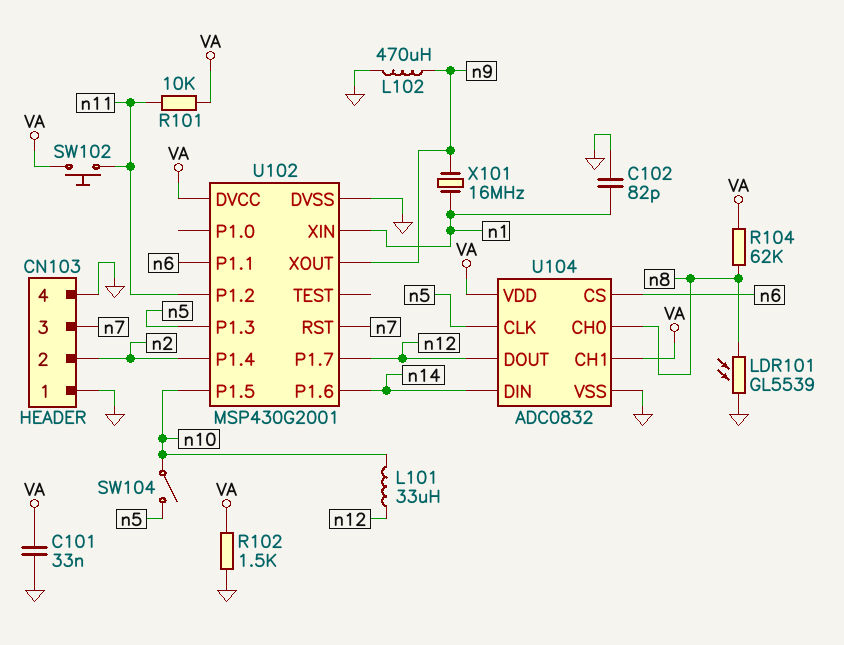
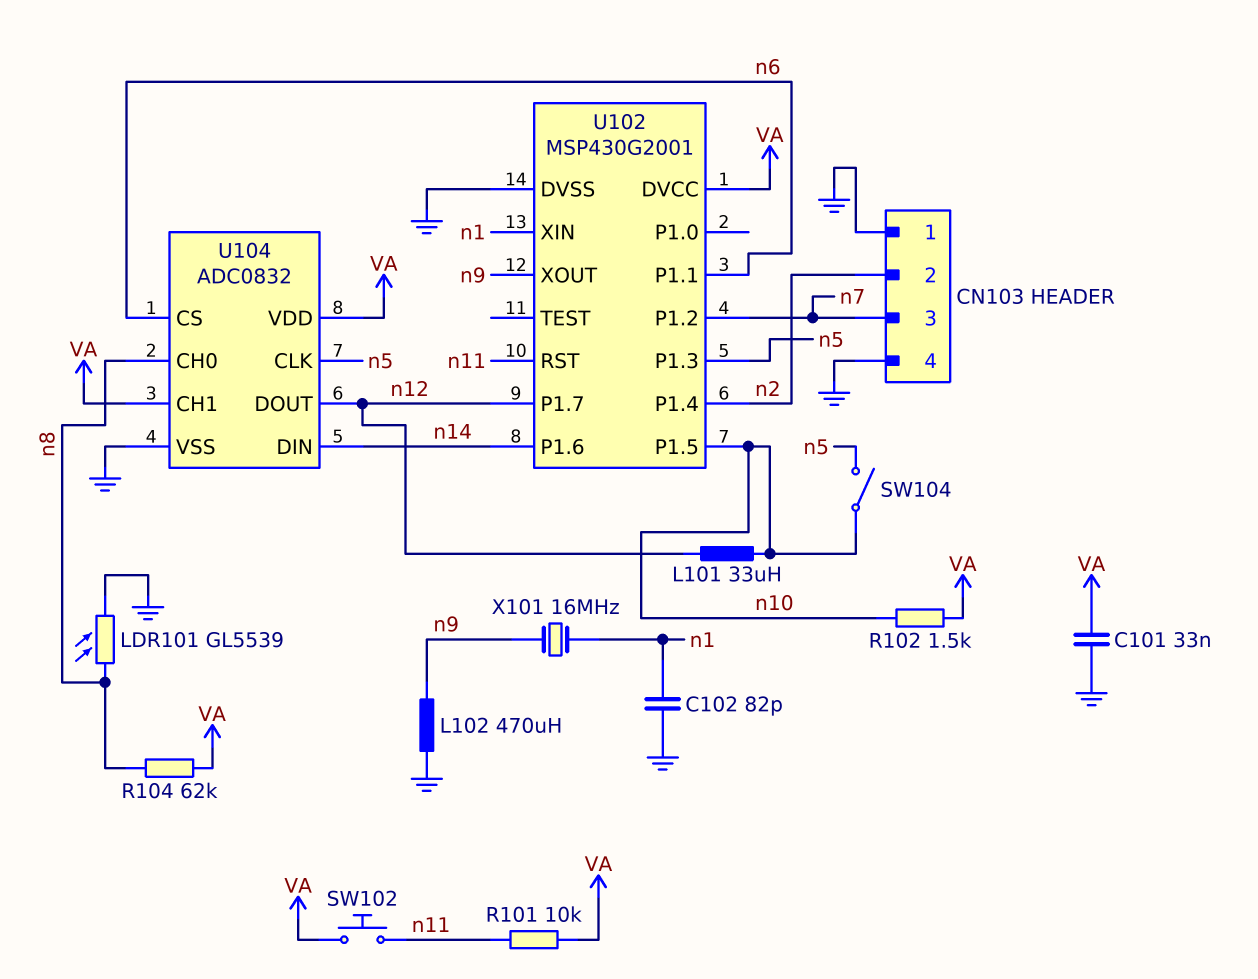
R102: 1.5k (GND, VA) -> 1.5k (VA, n10)
U102 pin P1.2: n11 -> n7
U102 pin RST: n7 -> n11

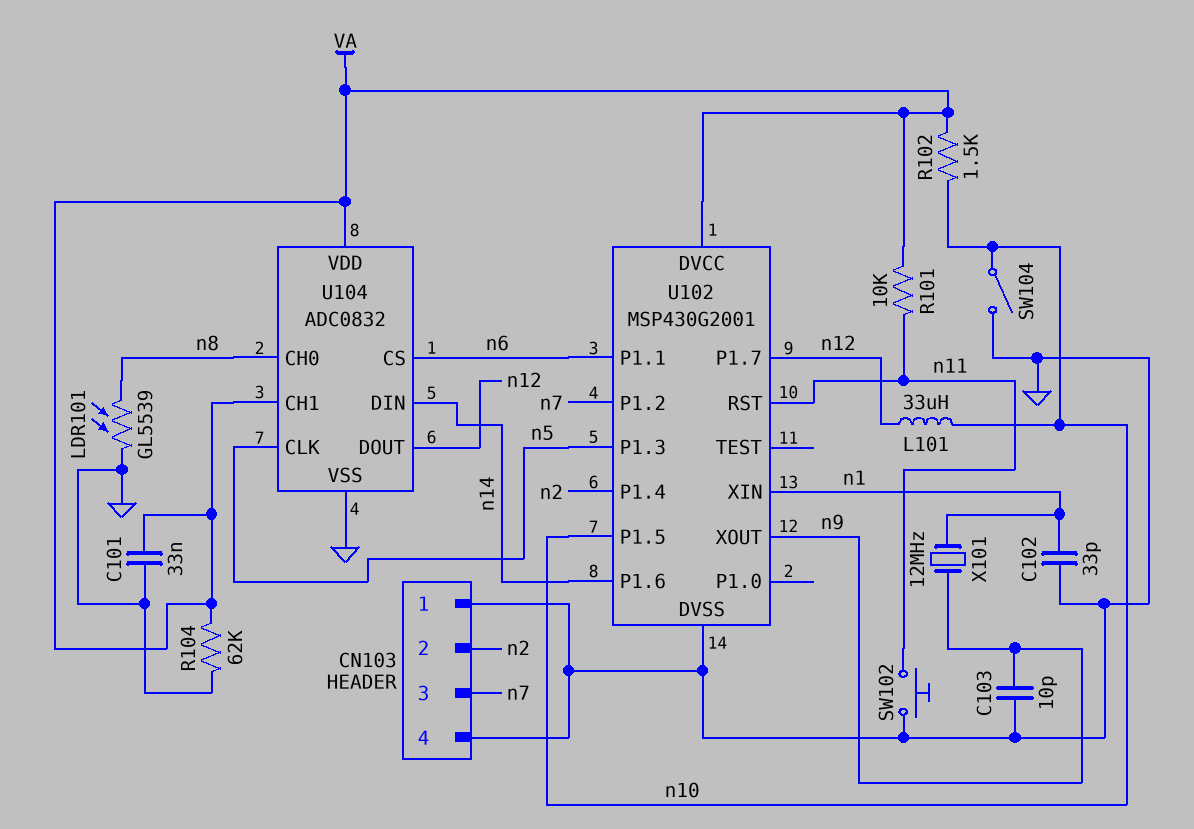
C102: 82pF (GND, n1) -> 33pF (GND, n1)
C103: none -> 10pF (GND, n9)
L102: 470uH (GND, n9) -> none
R104: 62k (VA, n8) -> 62k (GND, VA)
SW102: button (VA, n11) -> button (GND, n11)
SW104: switch (n5, n10) -> switch (GND, n10)
X101: 16MHz (n1, n9) -> 12MHz (n1, n9)

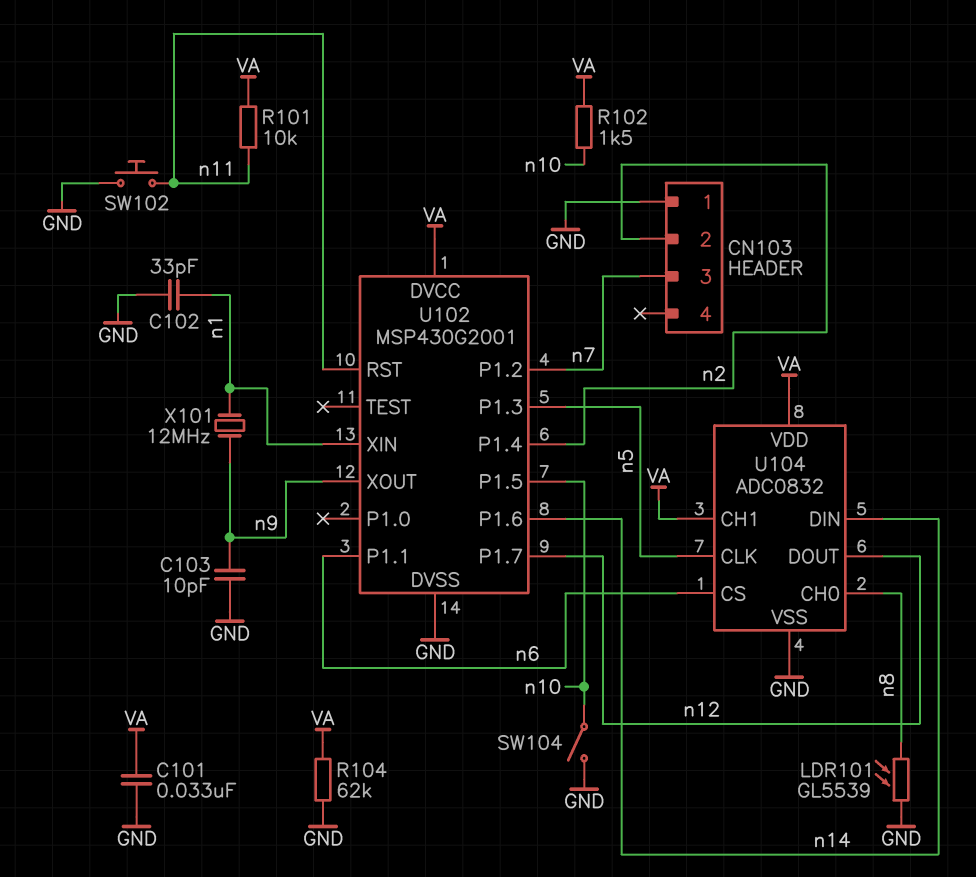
CN103 pin 4: GND -> none
L101: 33uH (n10, n12) -> none

